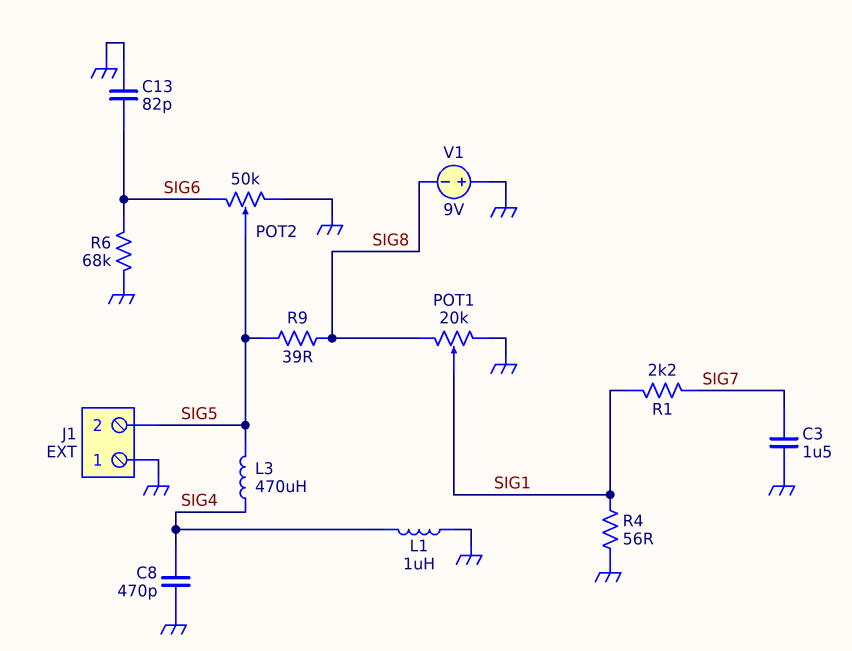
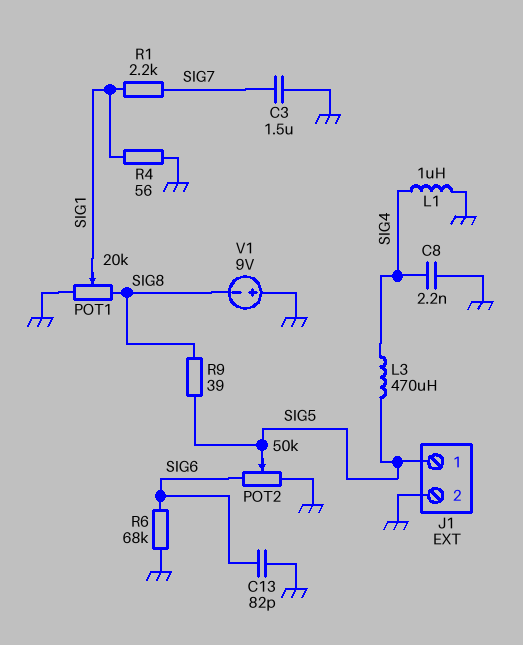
C8: 470pF (GND, SIG4) -> 2.2nF (GND, SIG4)
J1 pin 1: GND -> SIG5
J1 pin 2: SIG5 -> GND

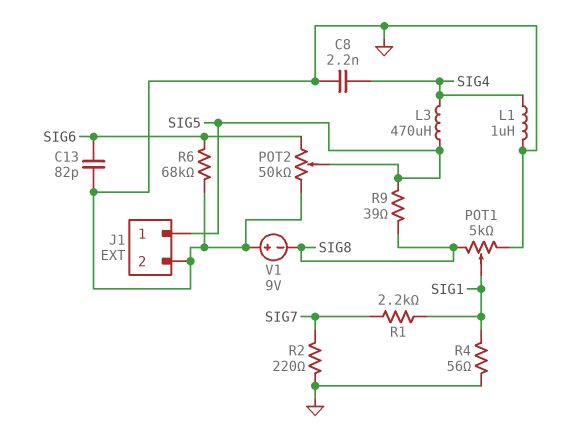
C3: 1.5uF (GND, SIG7) -> none
POT1: 20k (GND, SIG8, wiper SIG1) -> 5k (GND, SIG8, wiper SIG1)
R2: none -> 220 (GND, SIG7)

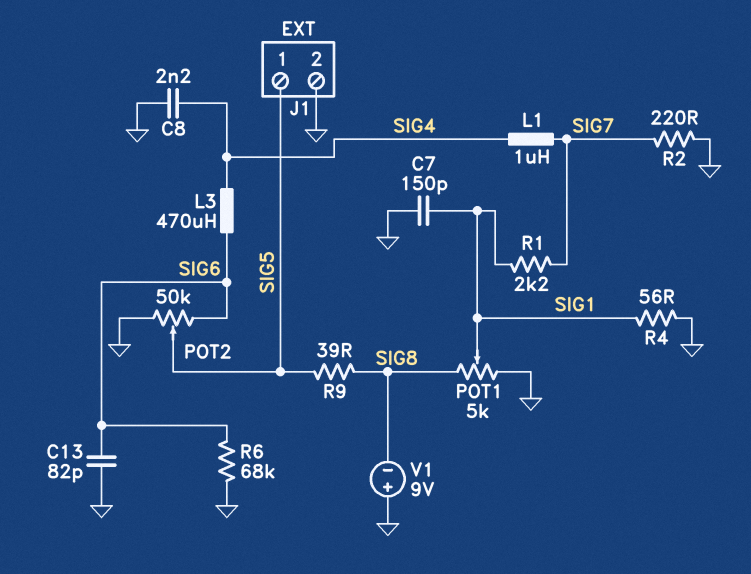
C7: none -> 150pF (GND, SIG1)
L1: 1uH (GND, SIG4) -> 1uH (SIG4, SIG7)
L3: 470uH (SIG4, SIG5) -> 470uH (SIG4, SIG6)

